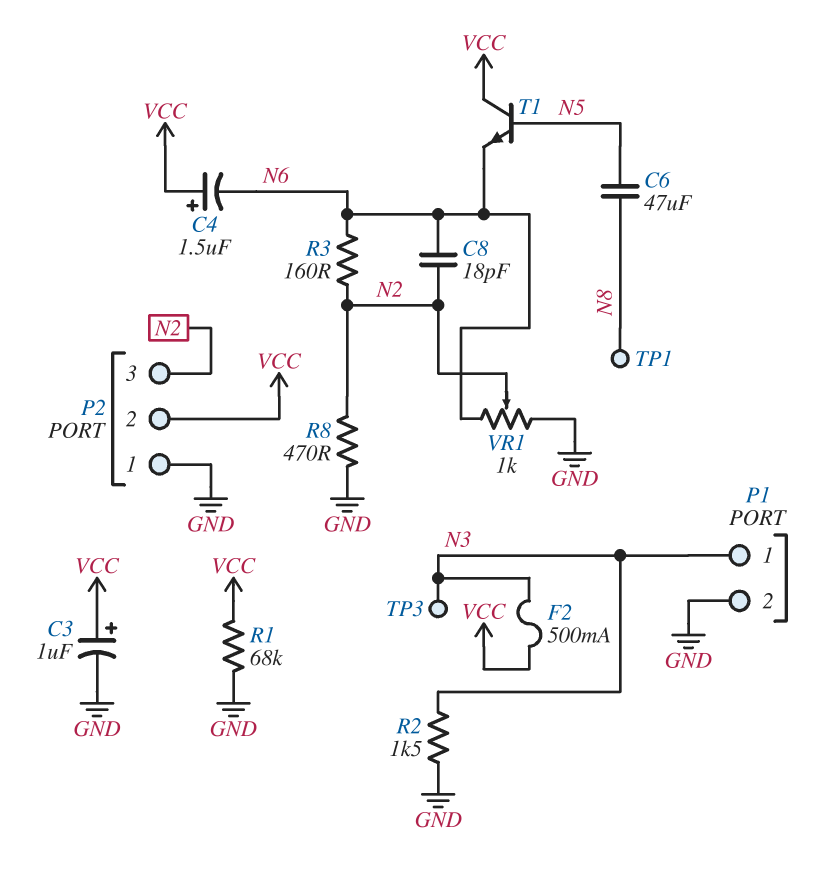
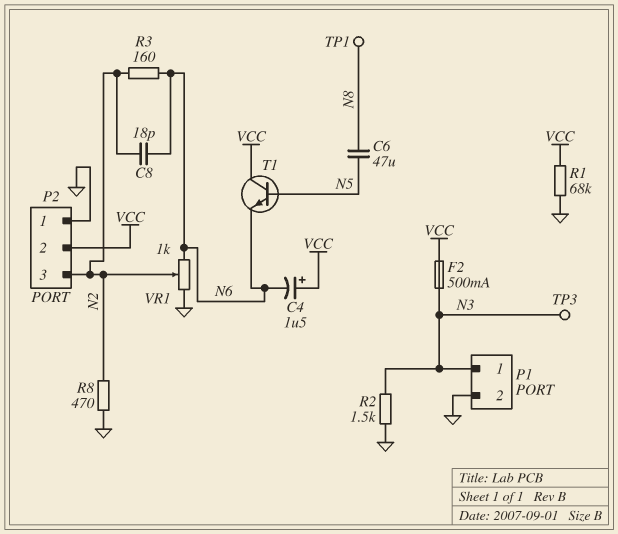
C3: 1uF (plus VCC, minus GND) -> none

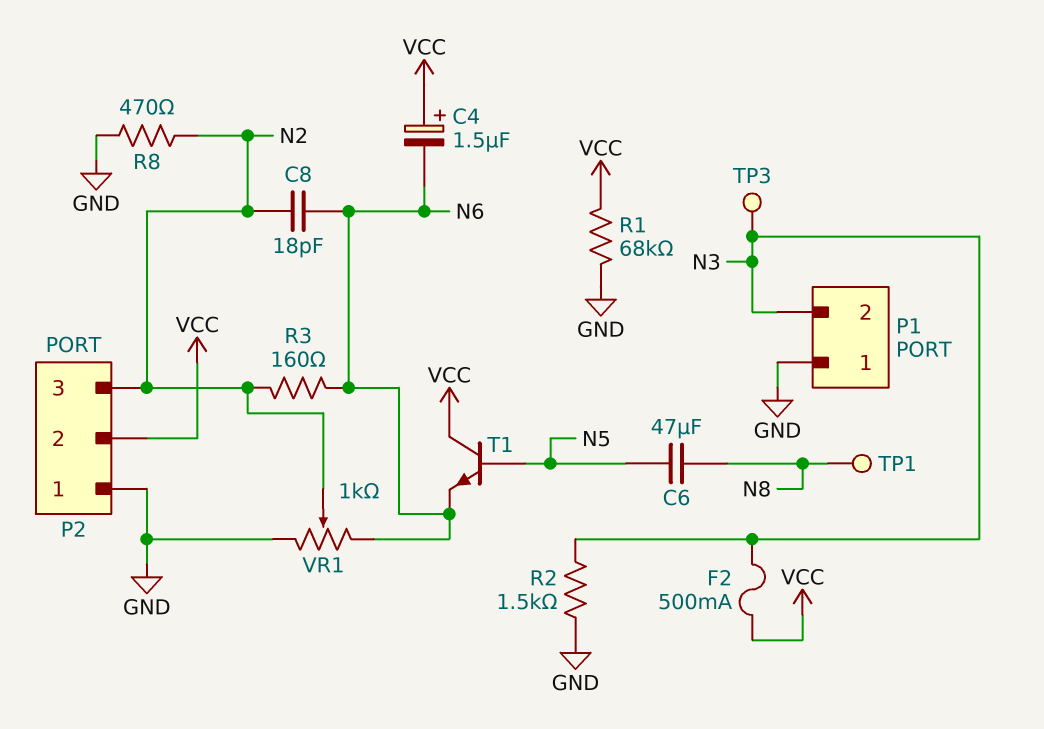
P1 pin 1: N3 -> GND
P1 pin 2: GND -> N3

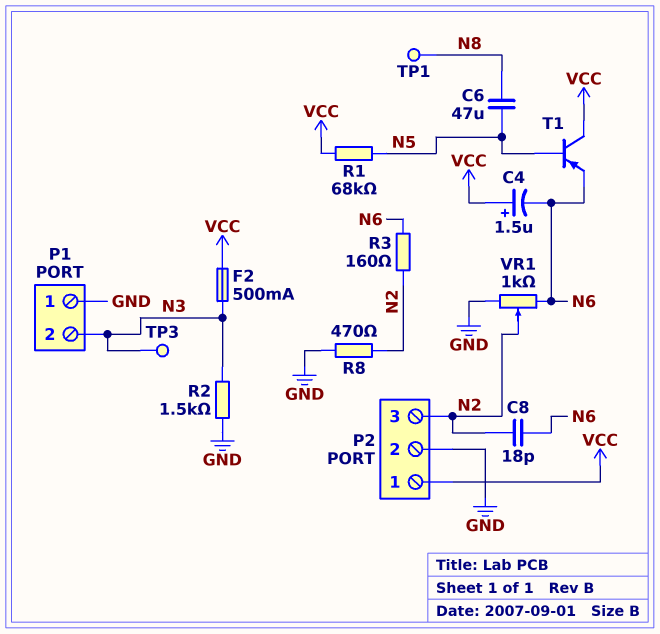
P2 pin 1: GND -> VCC
P2 pin 2: VCC -> GND
R1: 68k (GND, VCC) -> 68k (N5, VCC)
T1: NPN (B N5, C VCC, E N6) -> PNP (B N5, C VCC, E N6)

